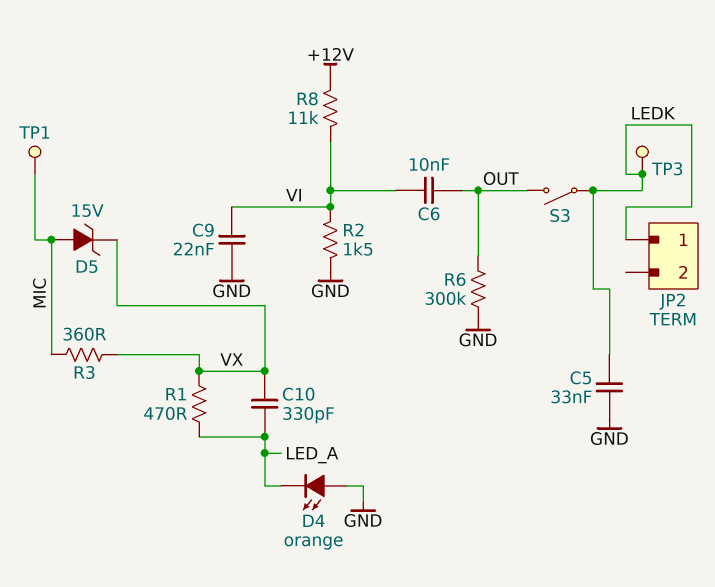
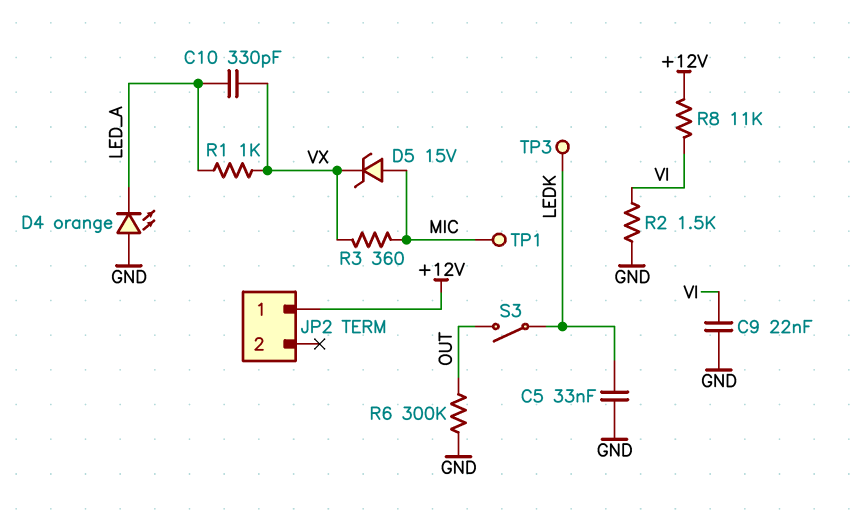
C6: 10nF (OUT, VI) -> none
JP2 pin 1: LEDK -> +12V
R1: 470 (LED_A, VX) -> 1k (LED_A, VX)

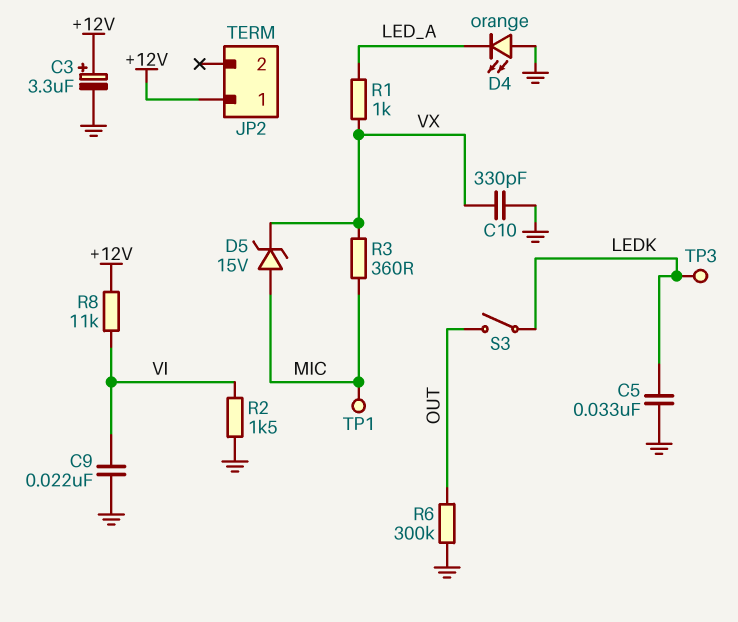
C3: none -> 3.3uF (plus +12V, minus GND)
C10: 330pF (LED_A, VX) -> 330pF (GND, VX)

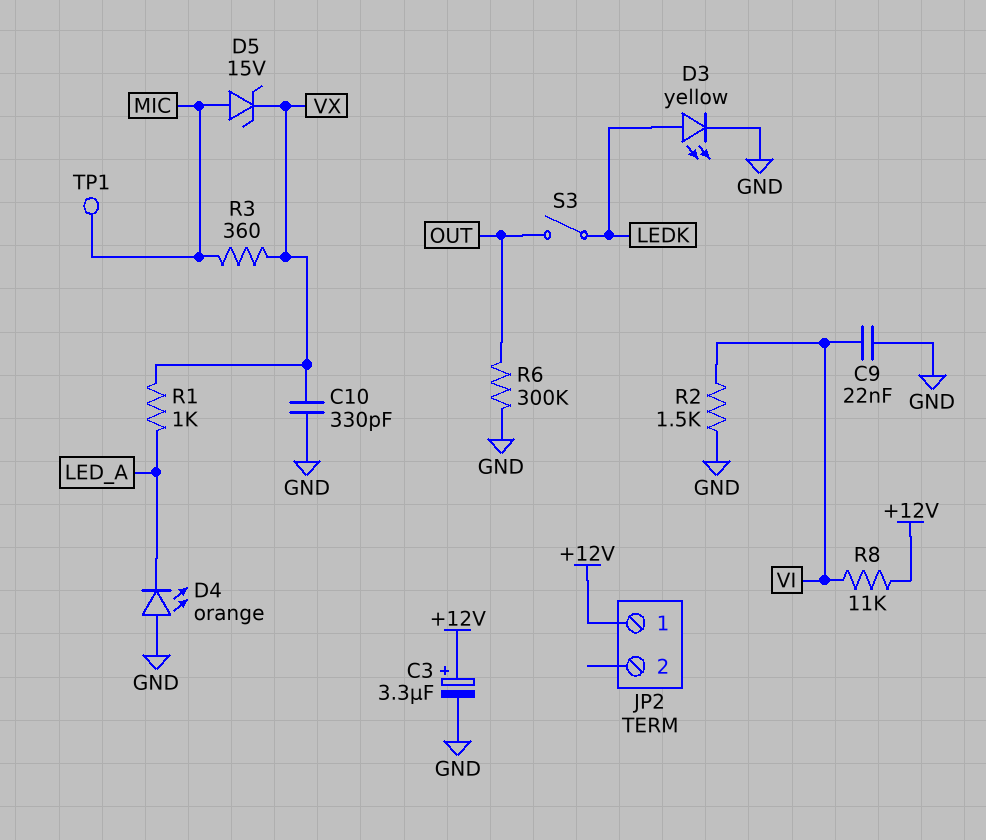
C5: 33nF (GND, LEDK) -> none
D3: none -> LED yellow (A LEDK, K GND)
TP3: test point (LEDK) -> none

